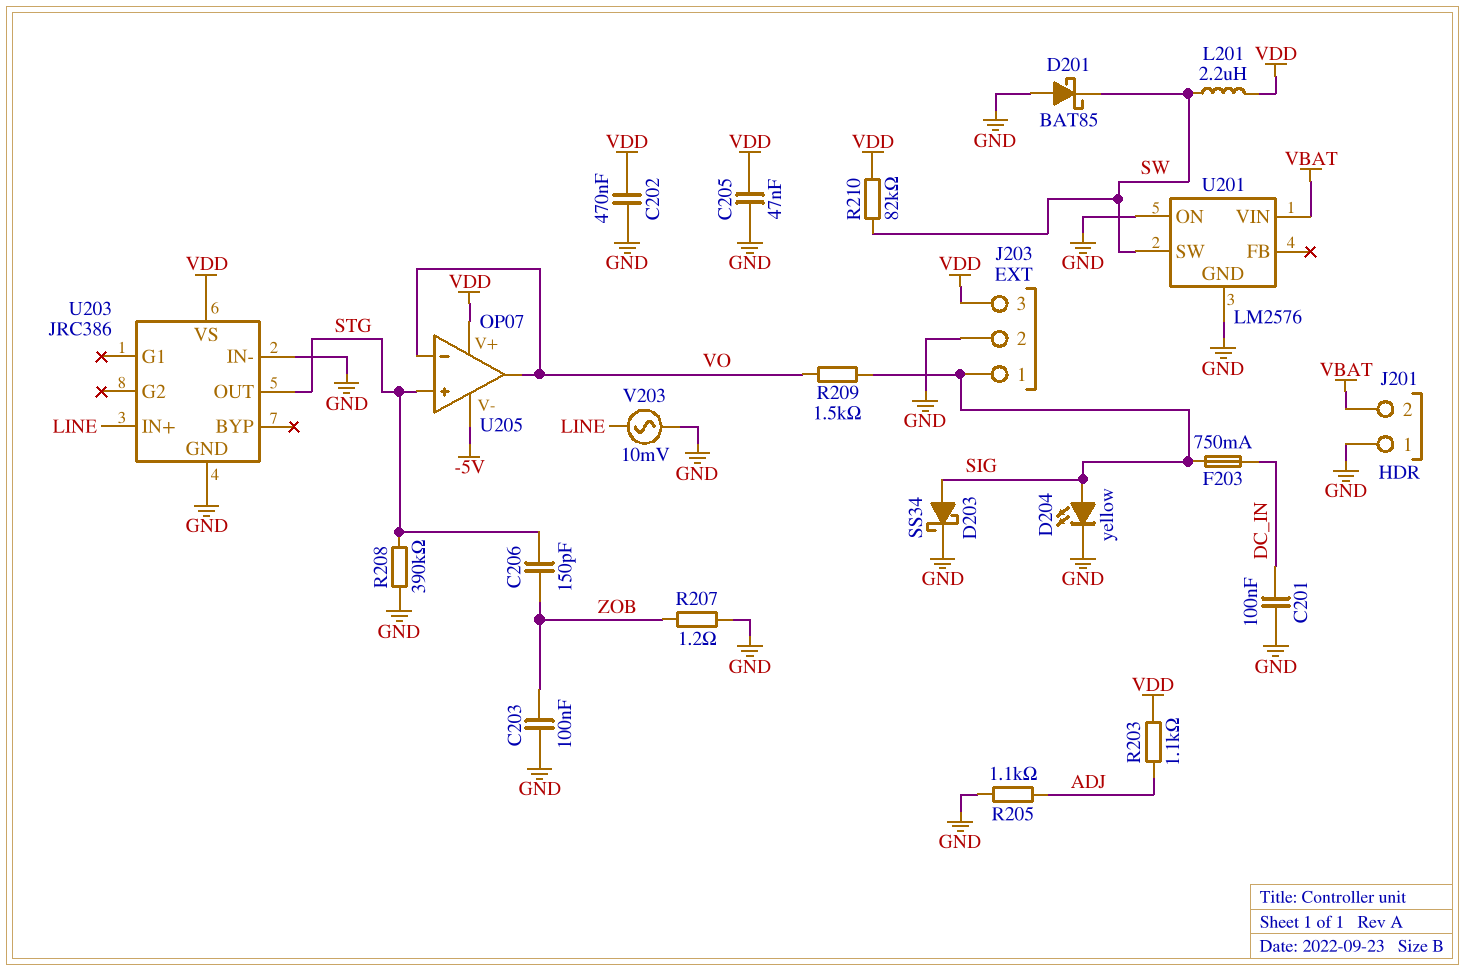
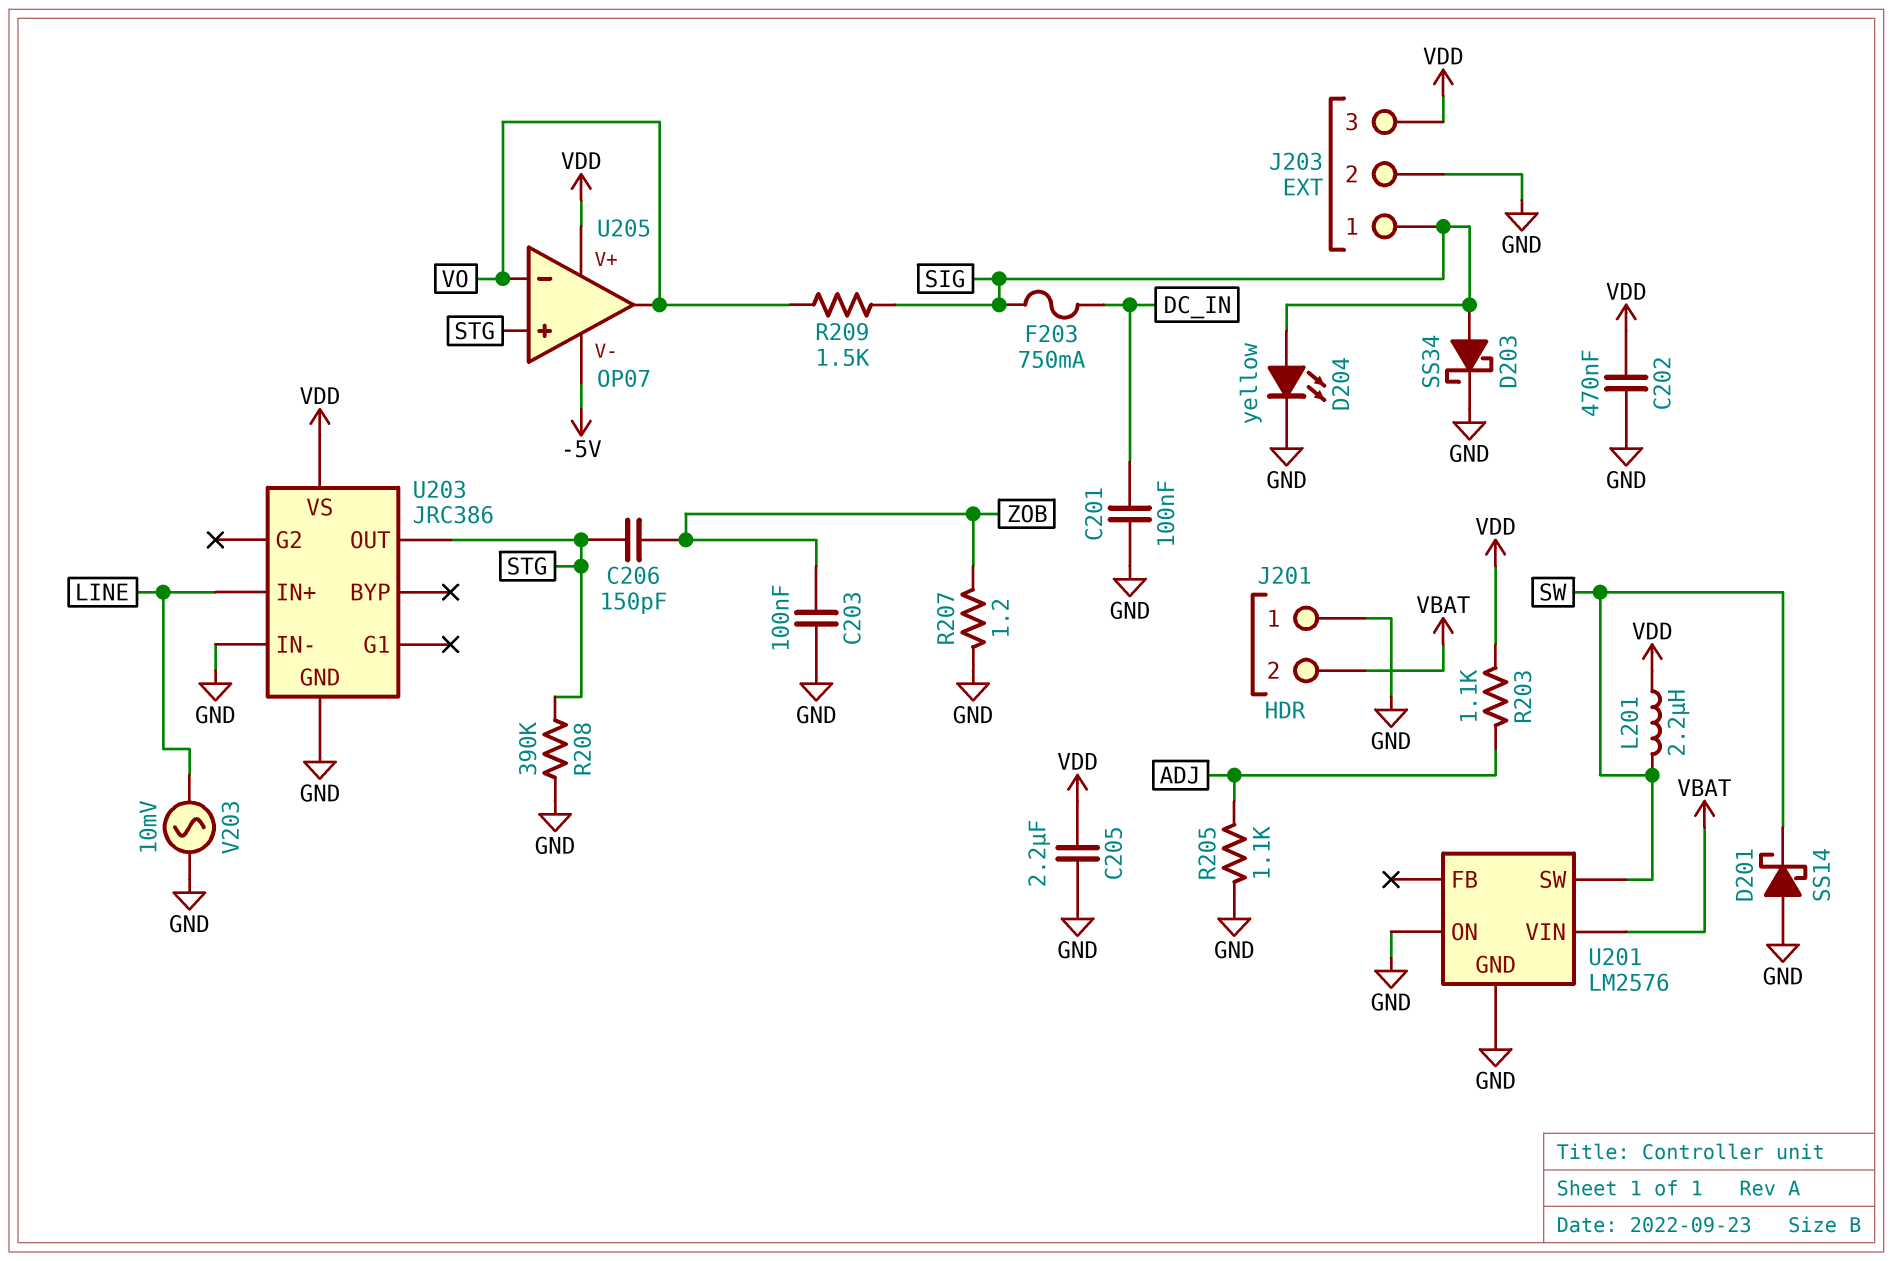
C205: 47nF (GND, VDD) -> 2.2uF (GND, VDD)
D201: schottky BAT85 (A GND, K SW) -> schottky SS14 (A GND, K SW)
R210: 82k (SW, VDD) -> none

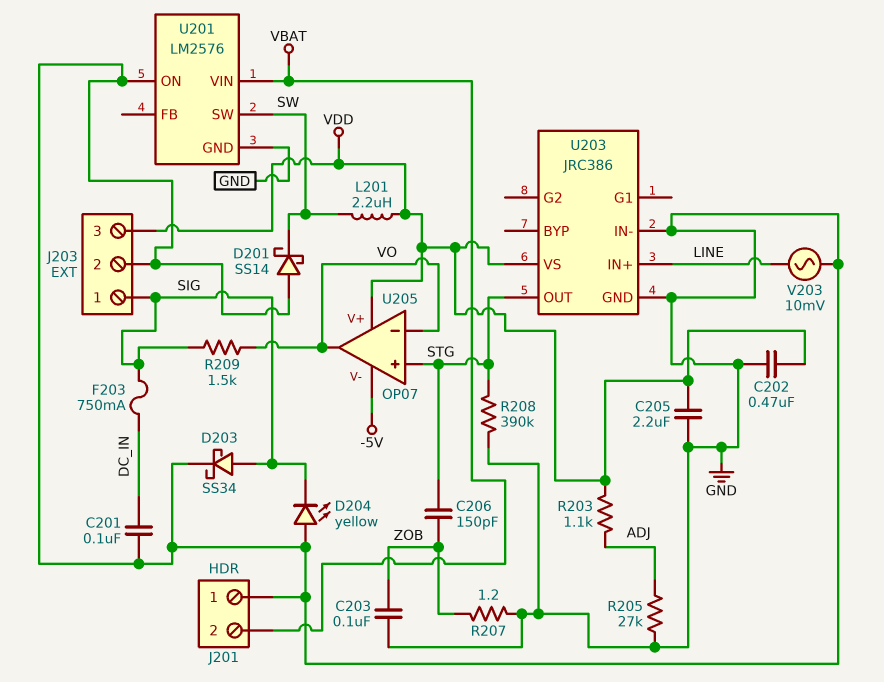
D204: LED yellow (A SIG, K GND) -> LED yellow (A GND, K SIG)
R205: 1.1k (ADJ, GND) -> 27k (ADJ, GND)

